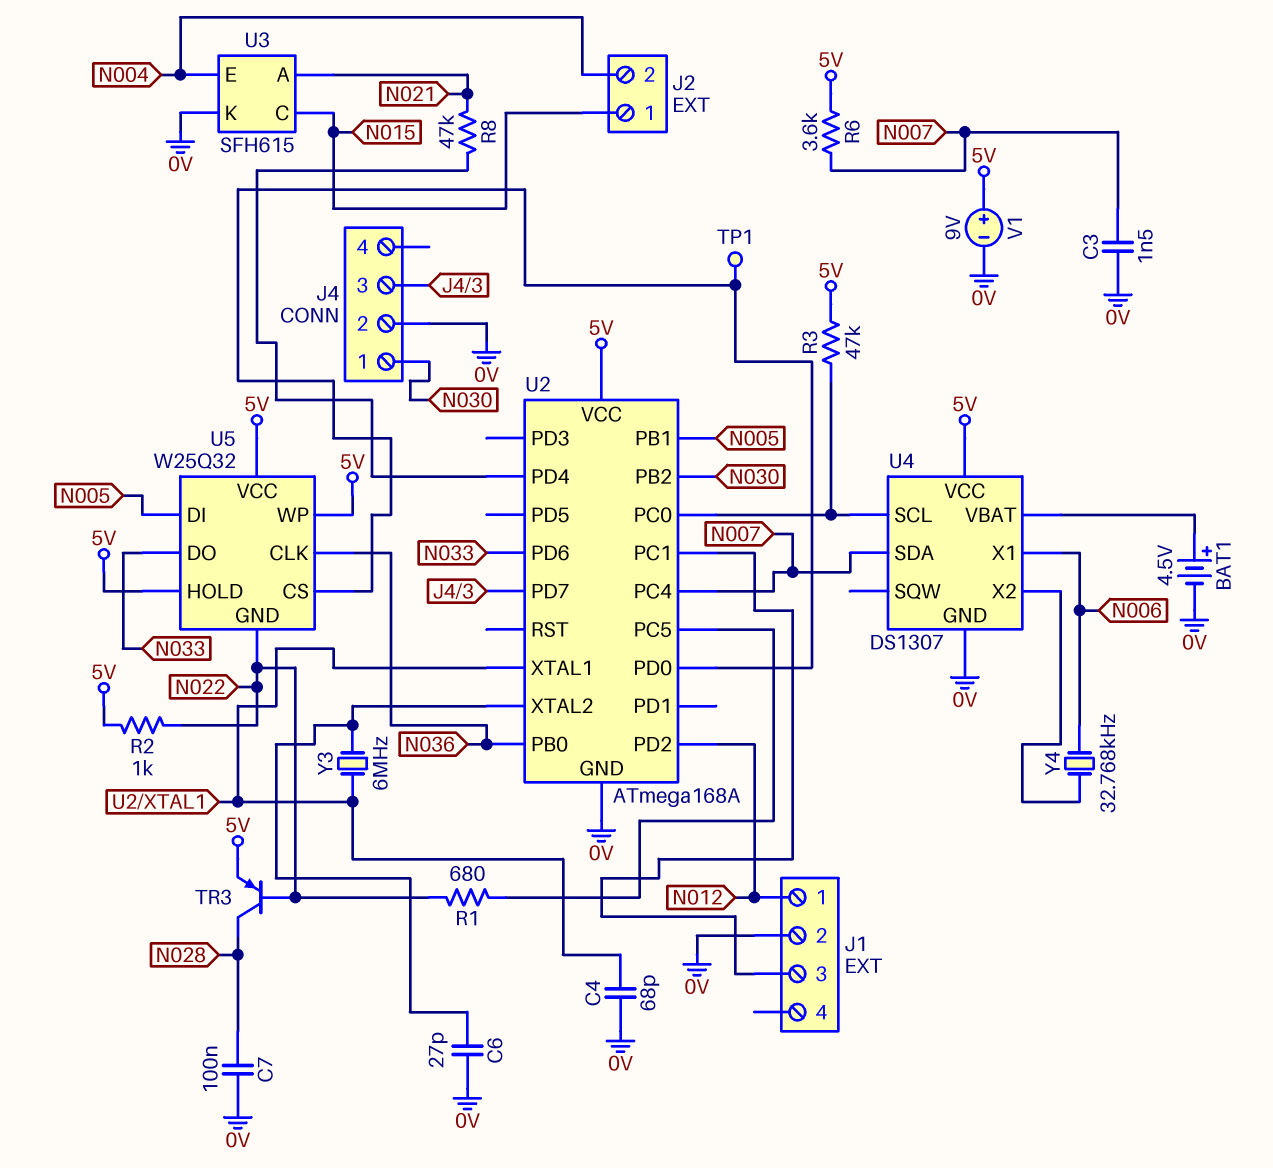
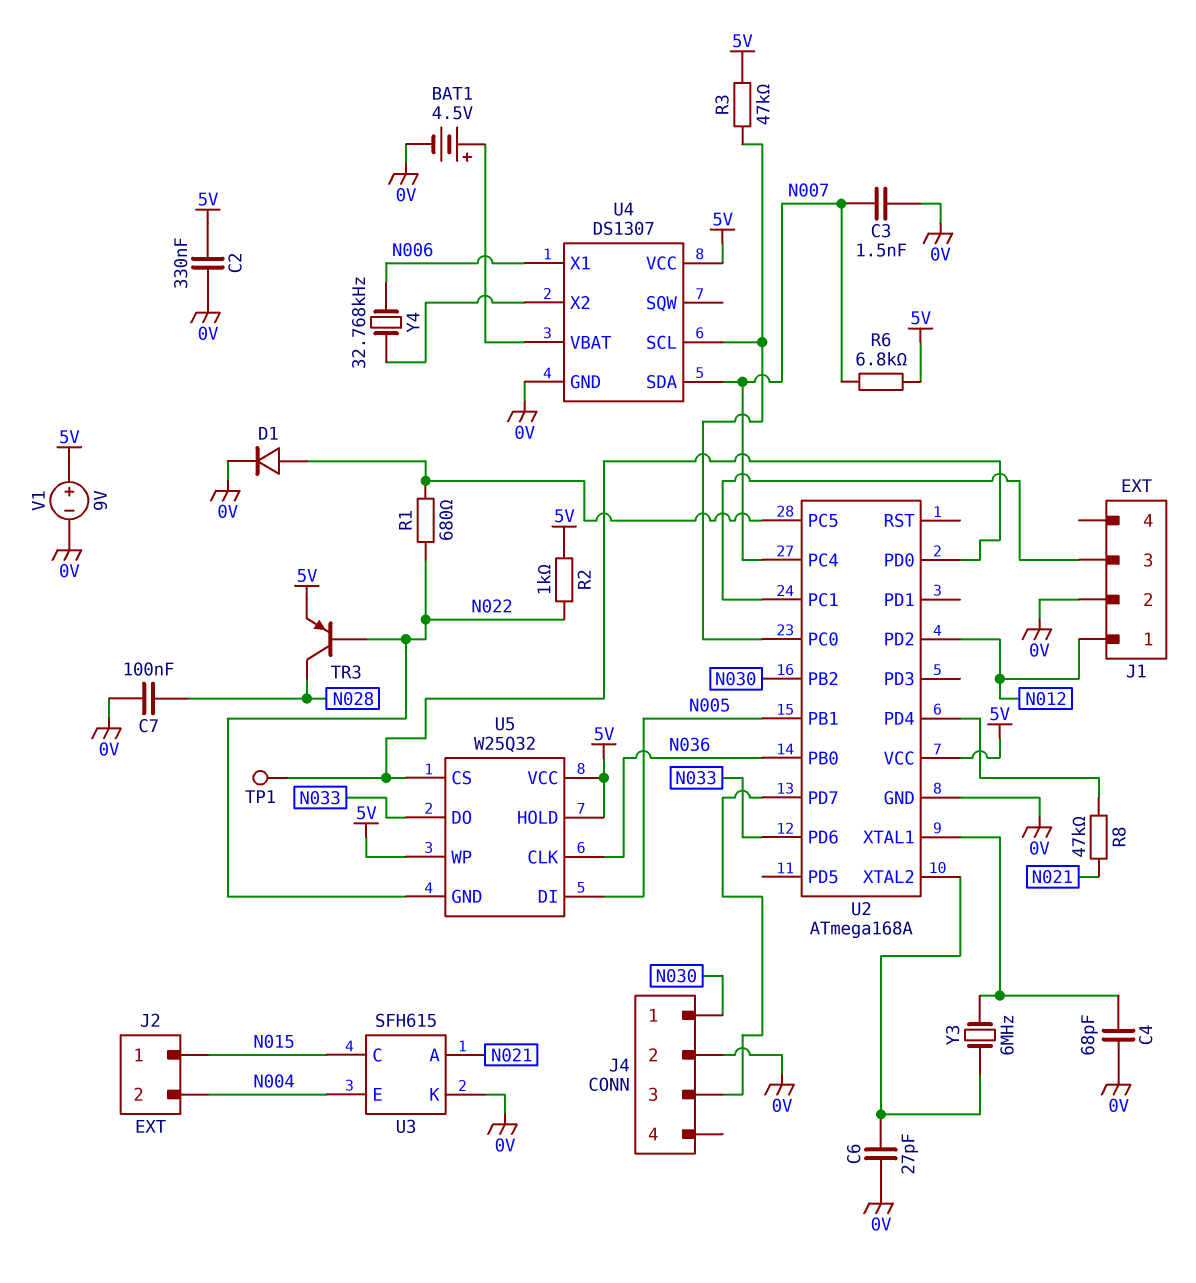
C2: none -> 330nF (0V, 5V)
D1: none -> diode (A U2/PC5, K 0V)
R6: 3.6k (5V, N007) -> 6.8k (5V, N007)

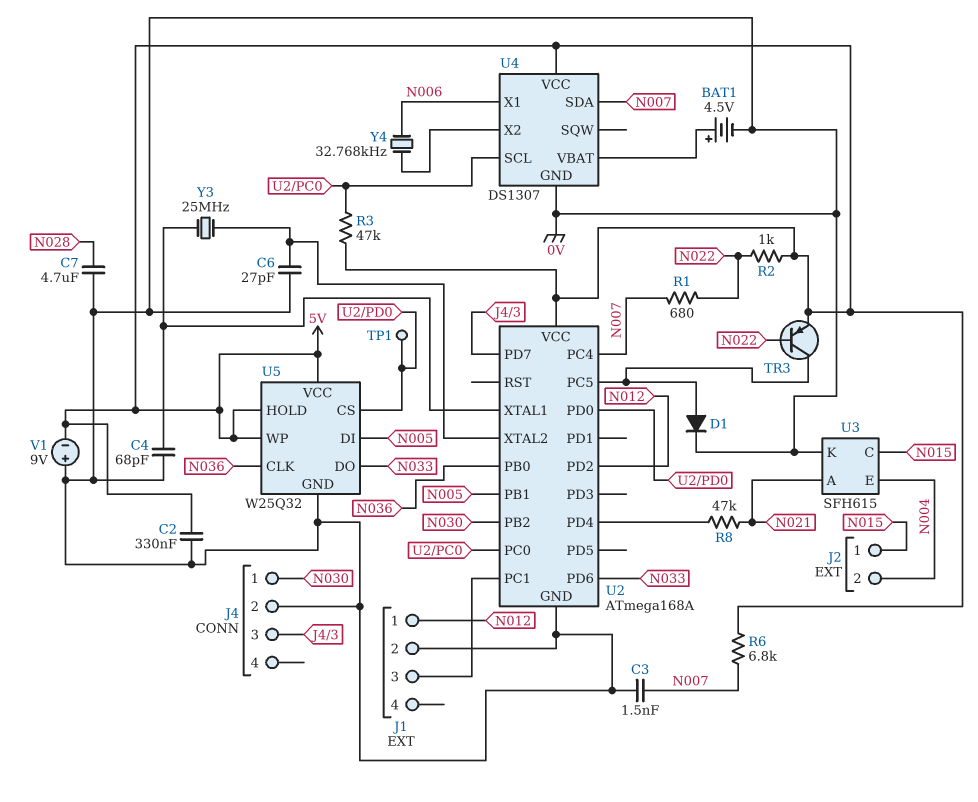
C7: 100nF (0V, N028) -> 4.7uF (0V, N028)
R1: 680 (N022, U2/PC5) -> 680 (N007, N022)
TR3: PNP (B N022, C N028, E 5V) -> PNP (B N022, C U2/PC5, E 5V)
U5 pin GND: N022 -> 0V
V1: 9V (plus 5V, minus 0V) -> 9V (plus 0V, minus 5V)
Y3: 6MHz (U2/XTAL1, U2/XTAL2) -> 25MHz (U2/XTAL1, U2/XTAL2)

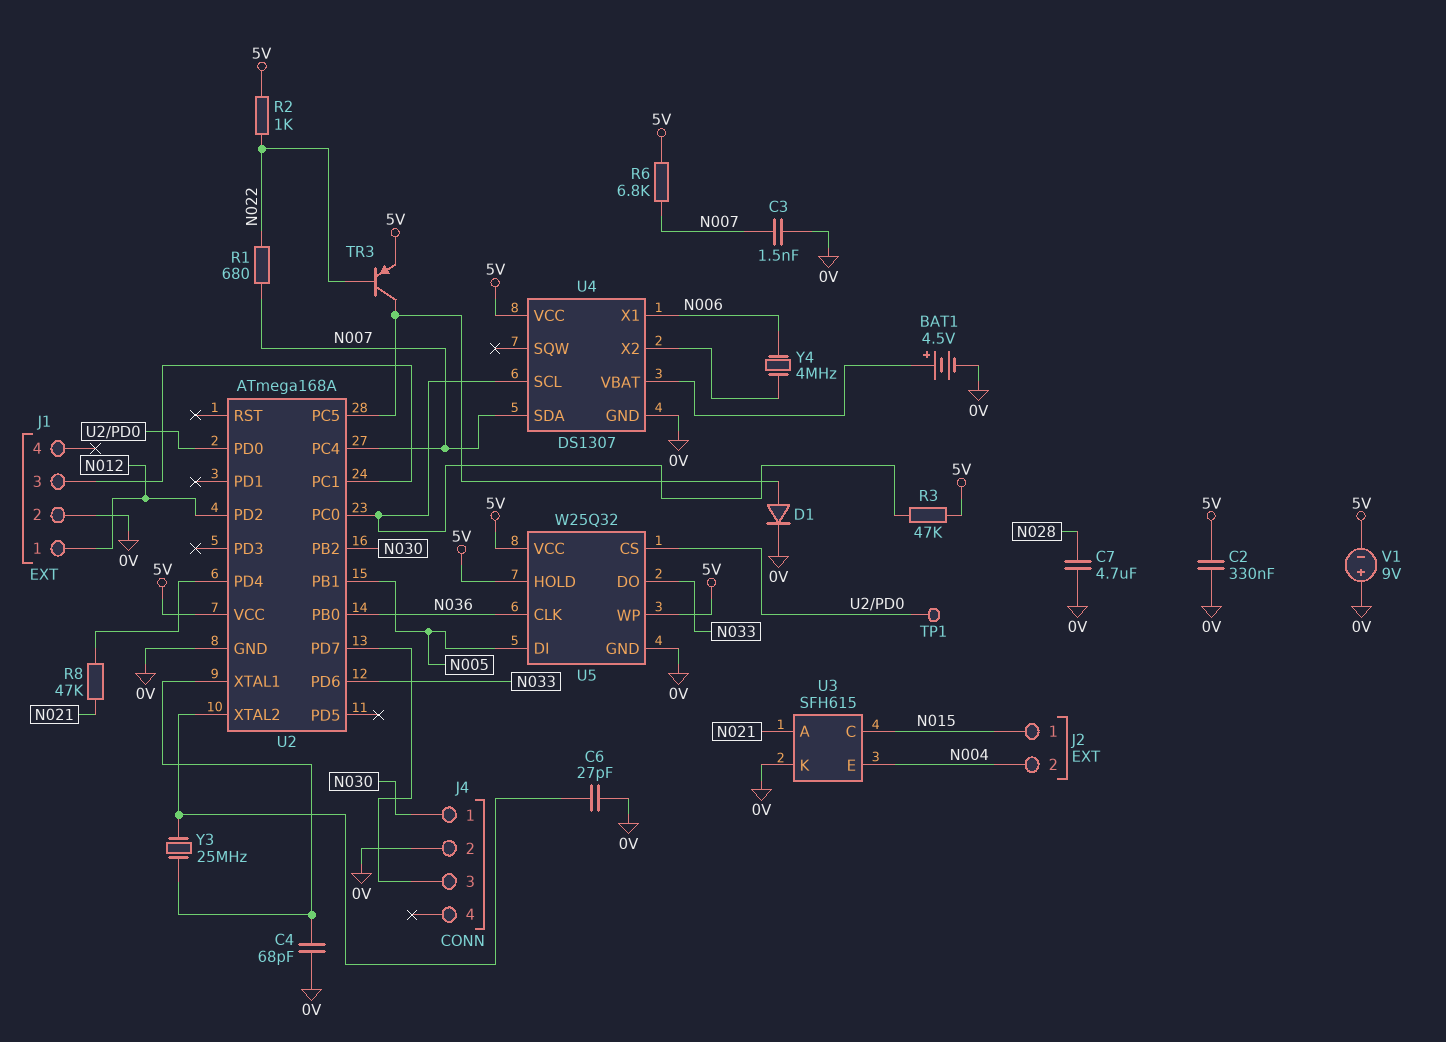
Y4: 32.768kHz (N006, U4/X2) -> 4MHz (N006, U4/X2)

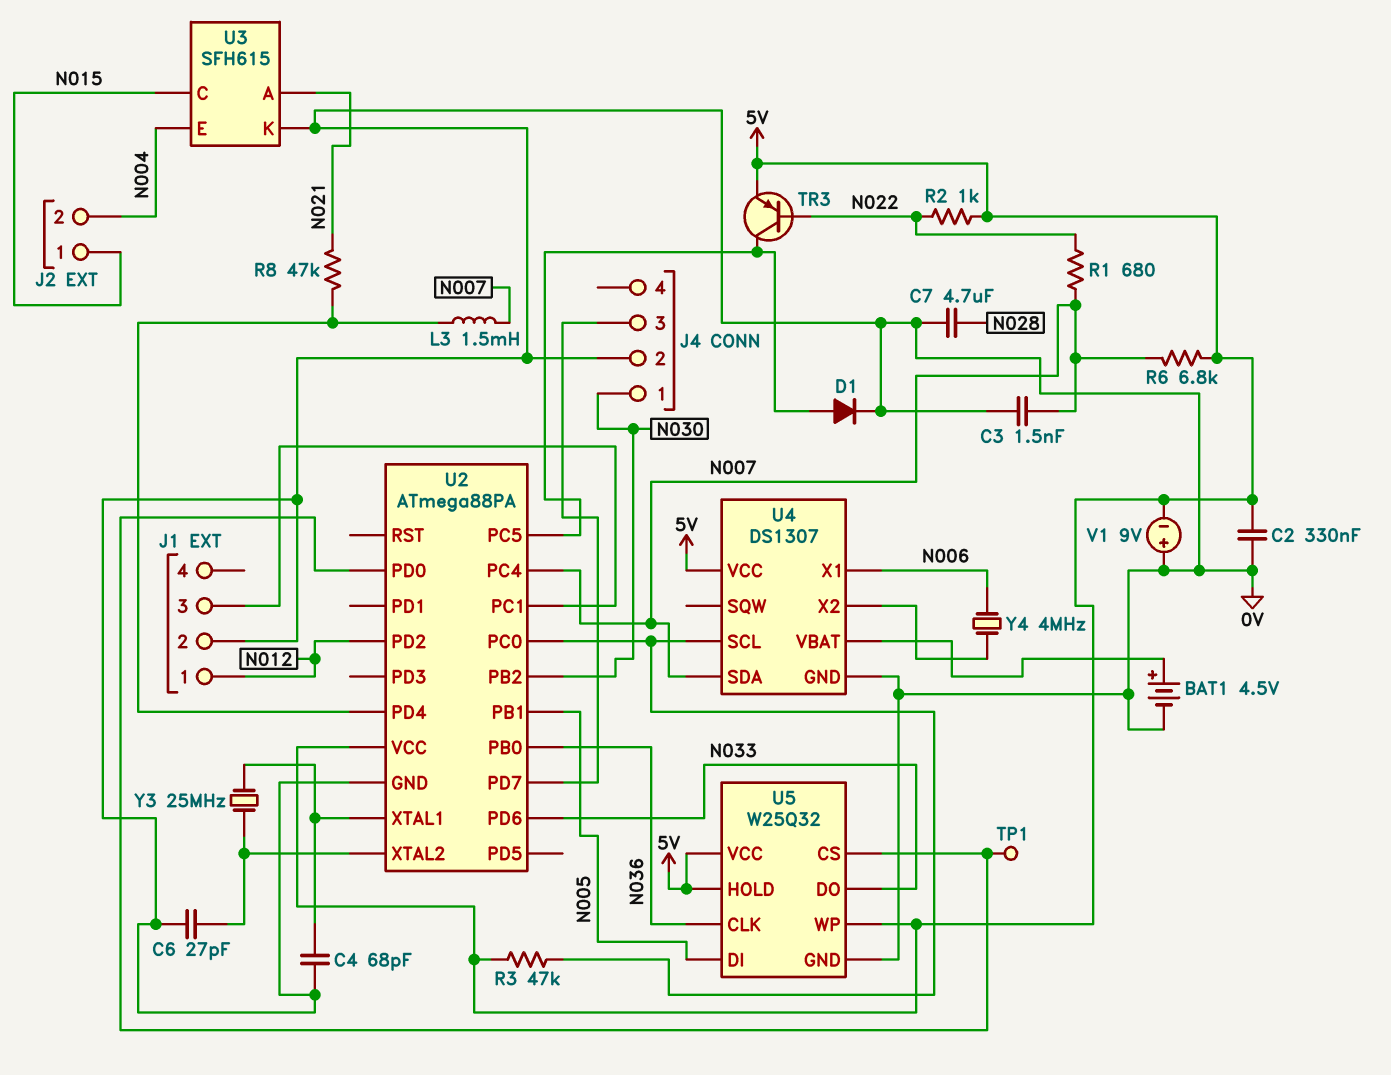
L3: none -> 1.5mH (N007, U2/PD4)
U2: ATmega168A -> ATmega88PA

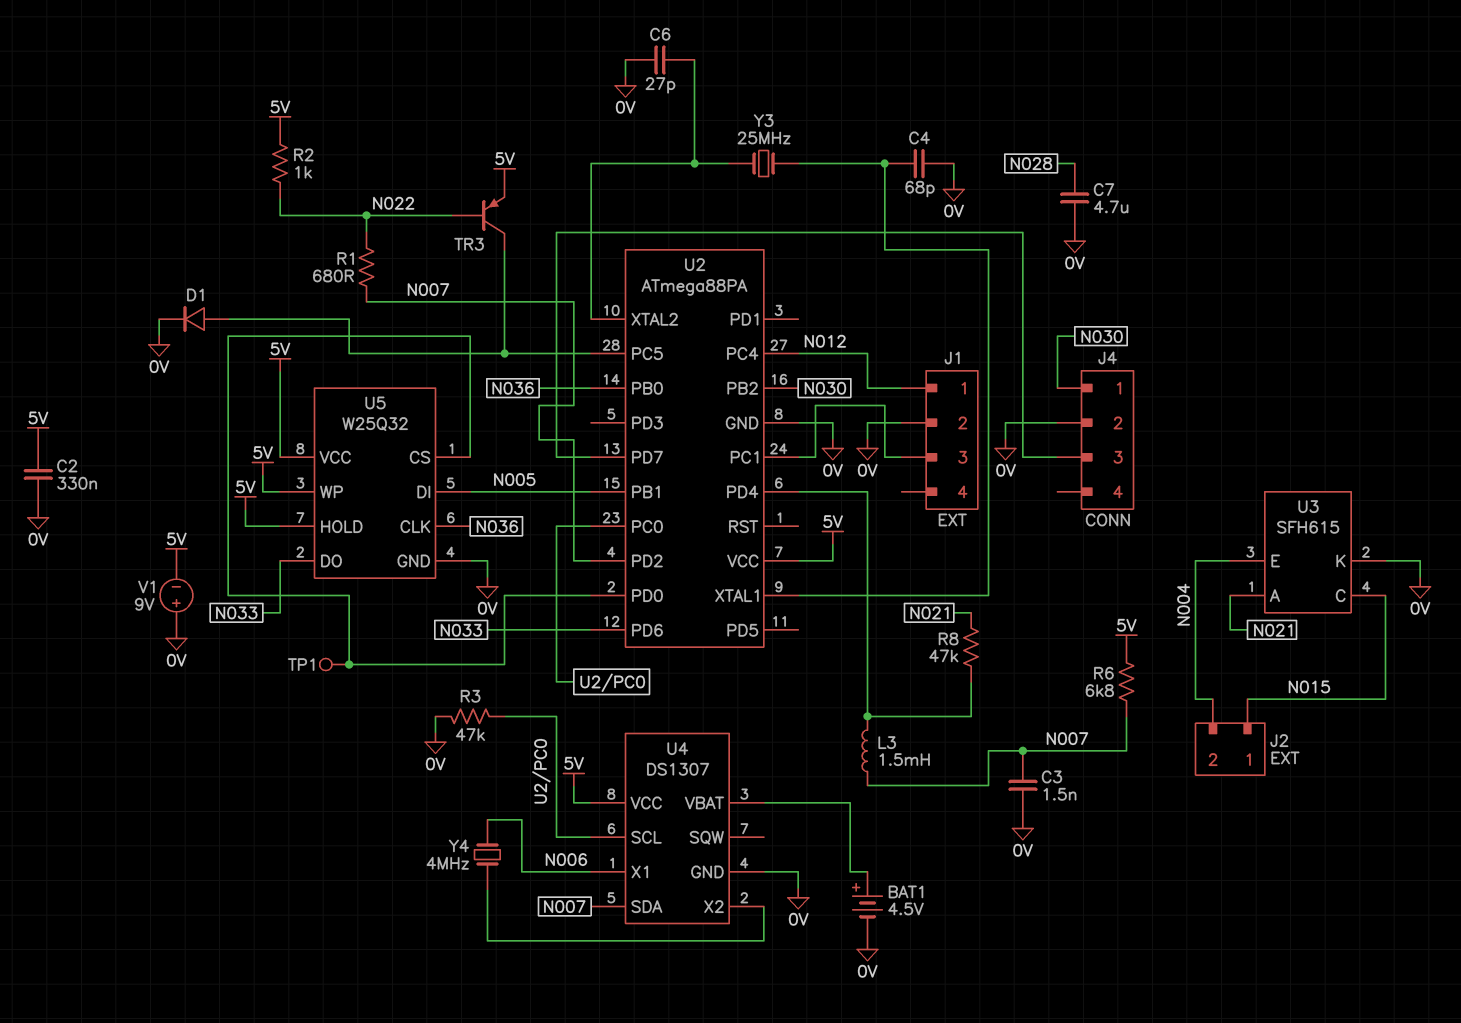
R3: 47k (5V, U2/PC0) -> 47k (0V, U2/PC0)
U2 pin PC4: N007 -> N012
U2 pin PD2: N012 -> N007

